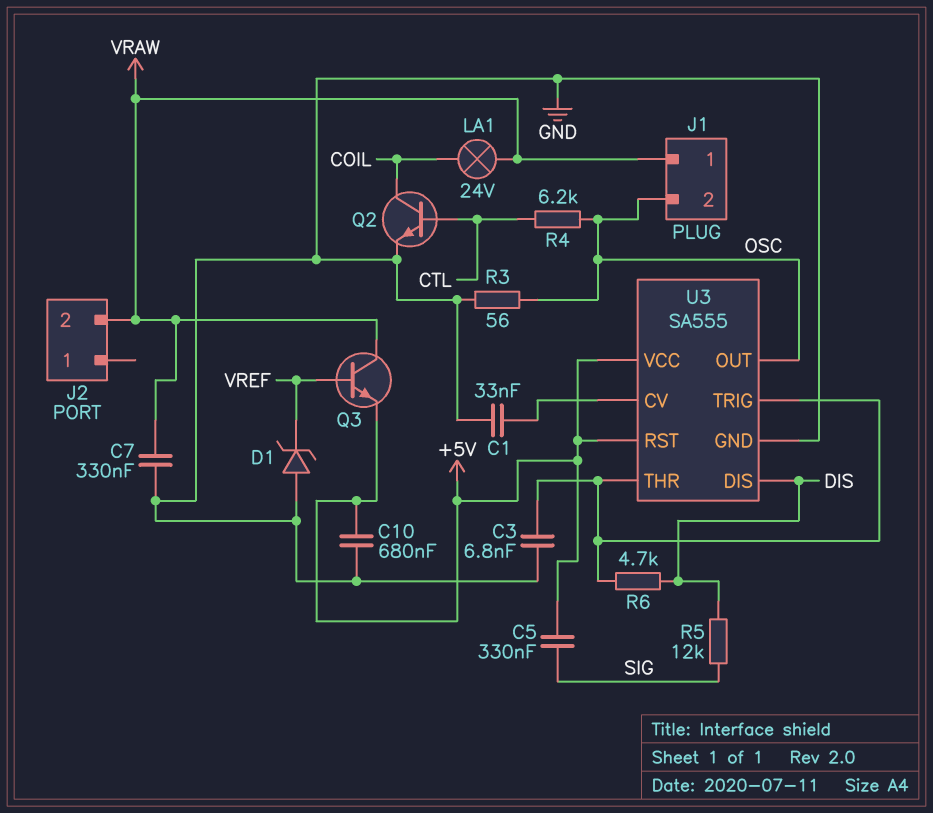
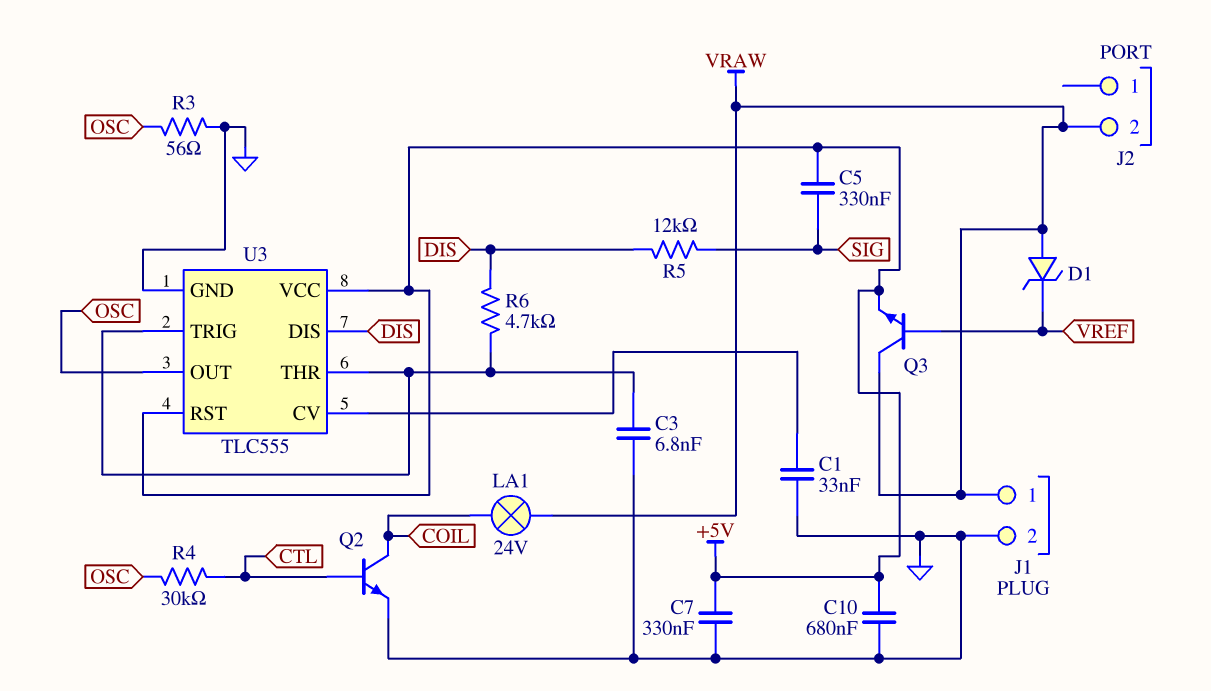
C7: 330nF (GND, VRAW) -> 330nF (+5V, GND)
D1: zener (A GND, K VREF) -> zener (A VRAW, K VREF)
J1 pin 2: OSC -> GND
R4: 6.2k (CTL, OSC) -> 30k (CTL, OSC)
U3: SA555 -> TLC555

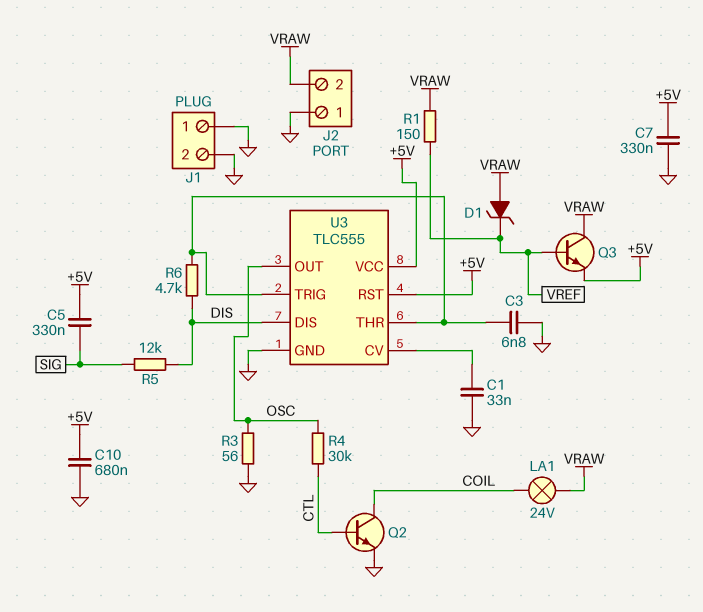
J1 pin 1: VRAW -> GND
J2 pin 1: none -> GND
R1: none -> 150 (VRAW, VREF)

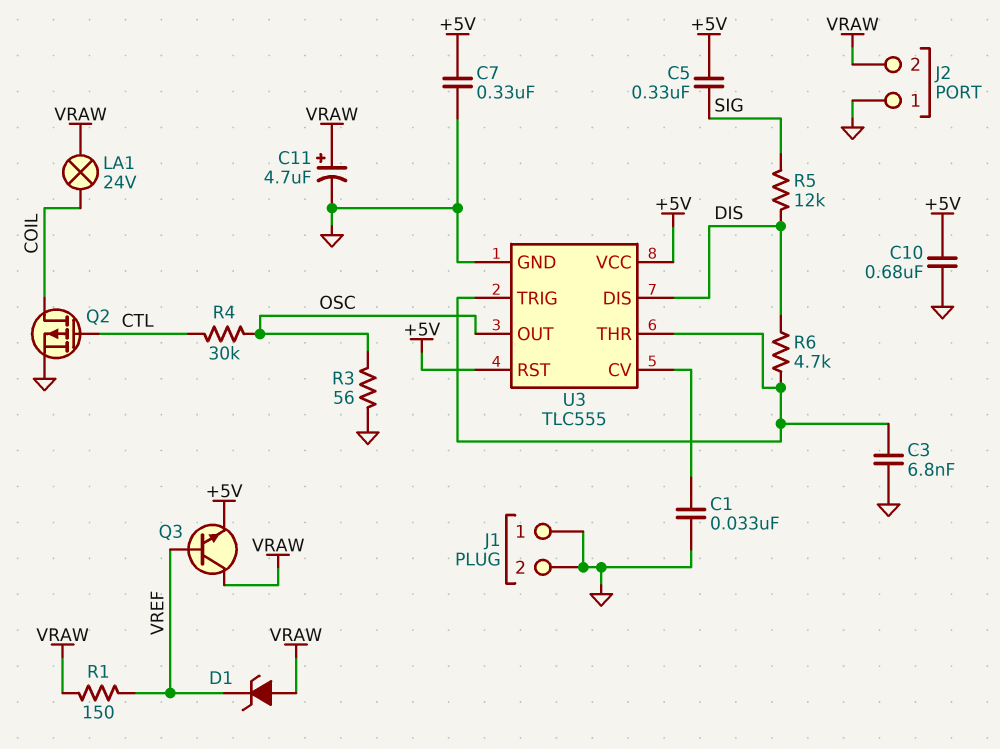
C11: none -> 4.7uF (plus VRAW, minus GND)
Q2: NPN (B CTL, C COIL, E GND) -> PMOS (G CTL, D COIL, S GND)

